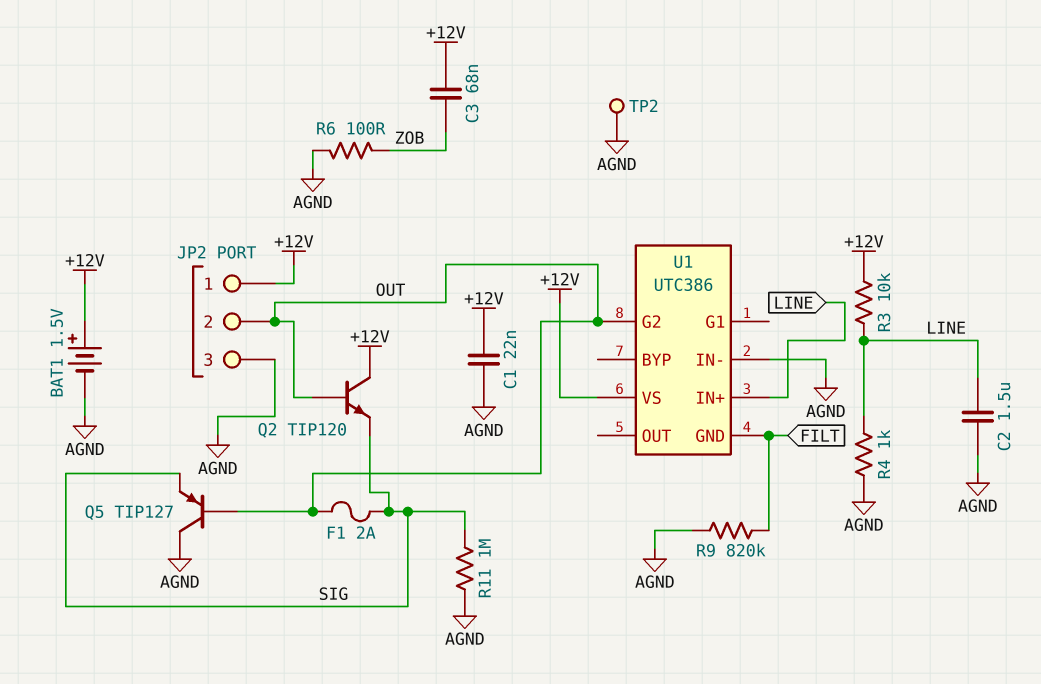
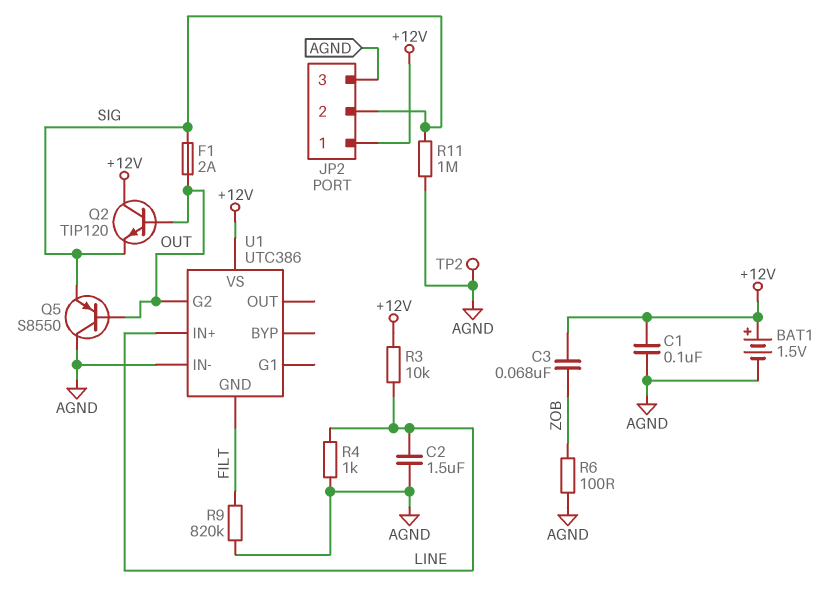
C1: 22nF (+12V, AGND) -> 100nF (+12V, AGND)
JP2 pin 2: OUT -> SIG
Q5: PNP TIP127 (B OUT, C AGND, E SIG) -> PNP S8550 (B OUT, C AGND, E SIG)

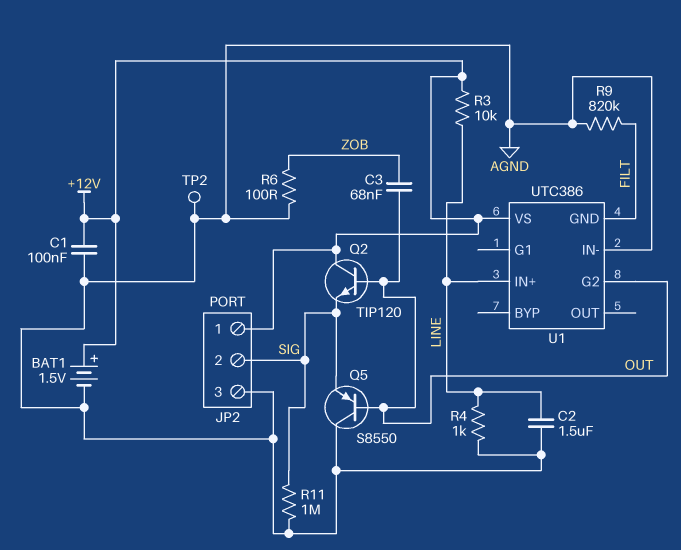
C3: 68nF (+12V, ZOB) -> 68nF (OUT, ZOB)
F1: 2A (OUT, SIG) -> none

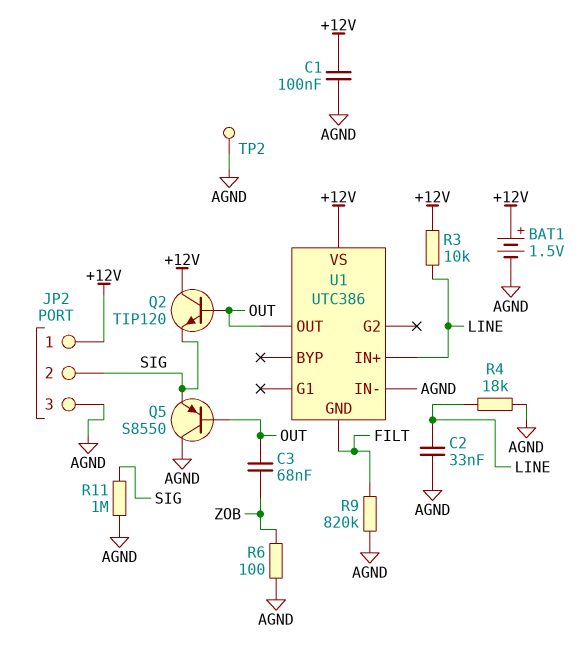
C2: 1.5uF (AGND, LINE) -> 33nF (AGND, LINE)
R4: 1k (AGND, LINE) -> 18k (AGND, LINE)
U1 pin G2: OUT -> none
U1 pin OUT: none -> OUT

